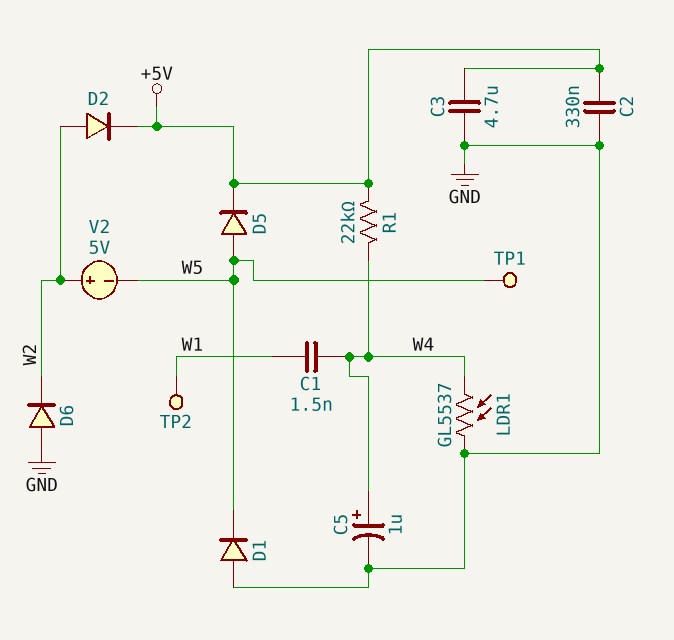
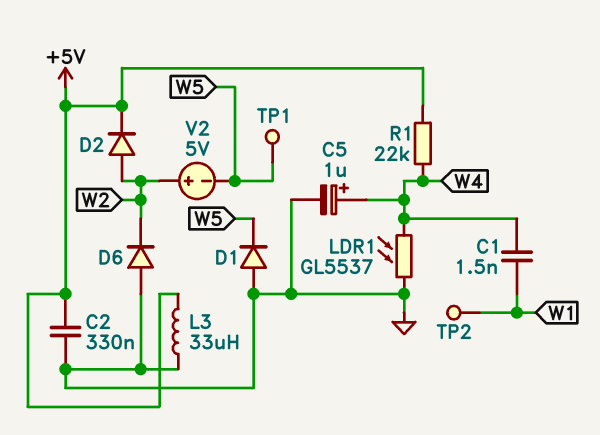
C3: 4.7uF (+5V, GND) -> none
D5: diode (A W5, K +5V) -> none
L3: none -> 33uH (+5V, GND)

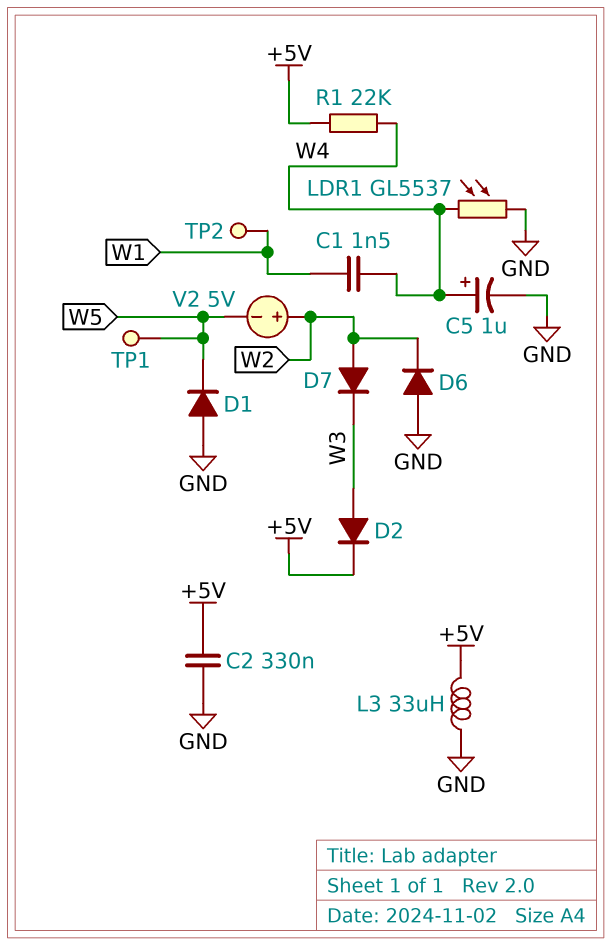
D2: diode (A W2, K +5V) -> diode (A W3, K +5V)
D7: none -> diode (A W2, K W3)

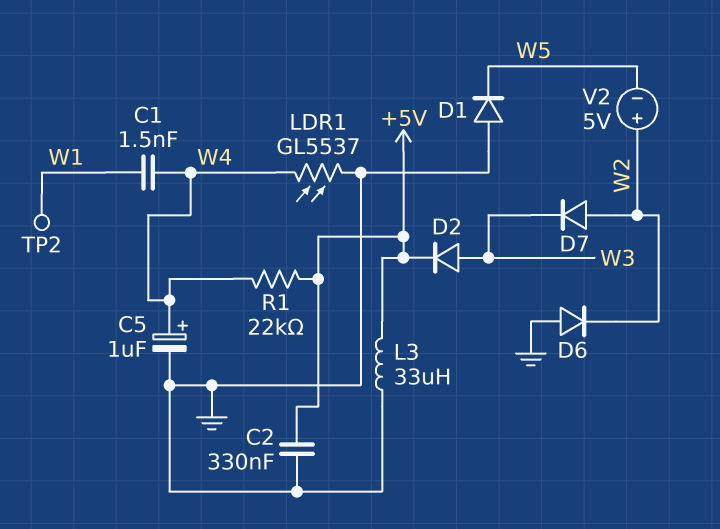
TP1: test point (W5) -> none

